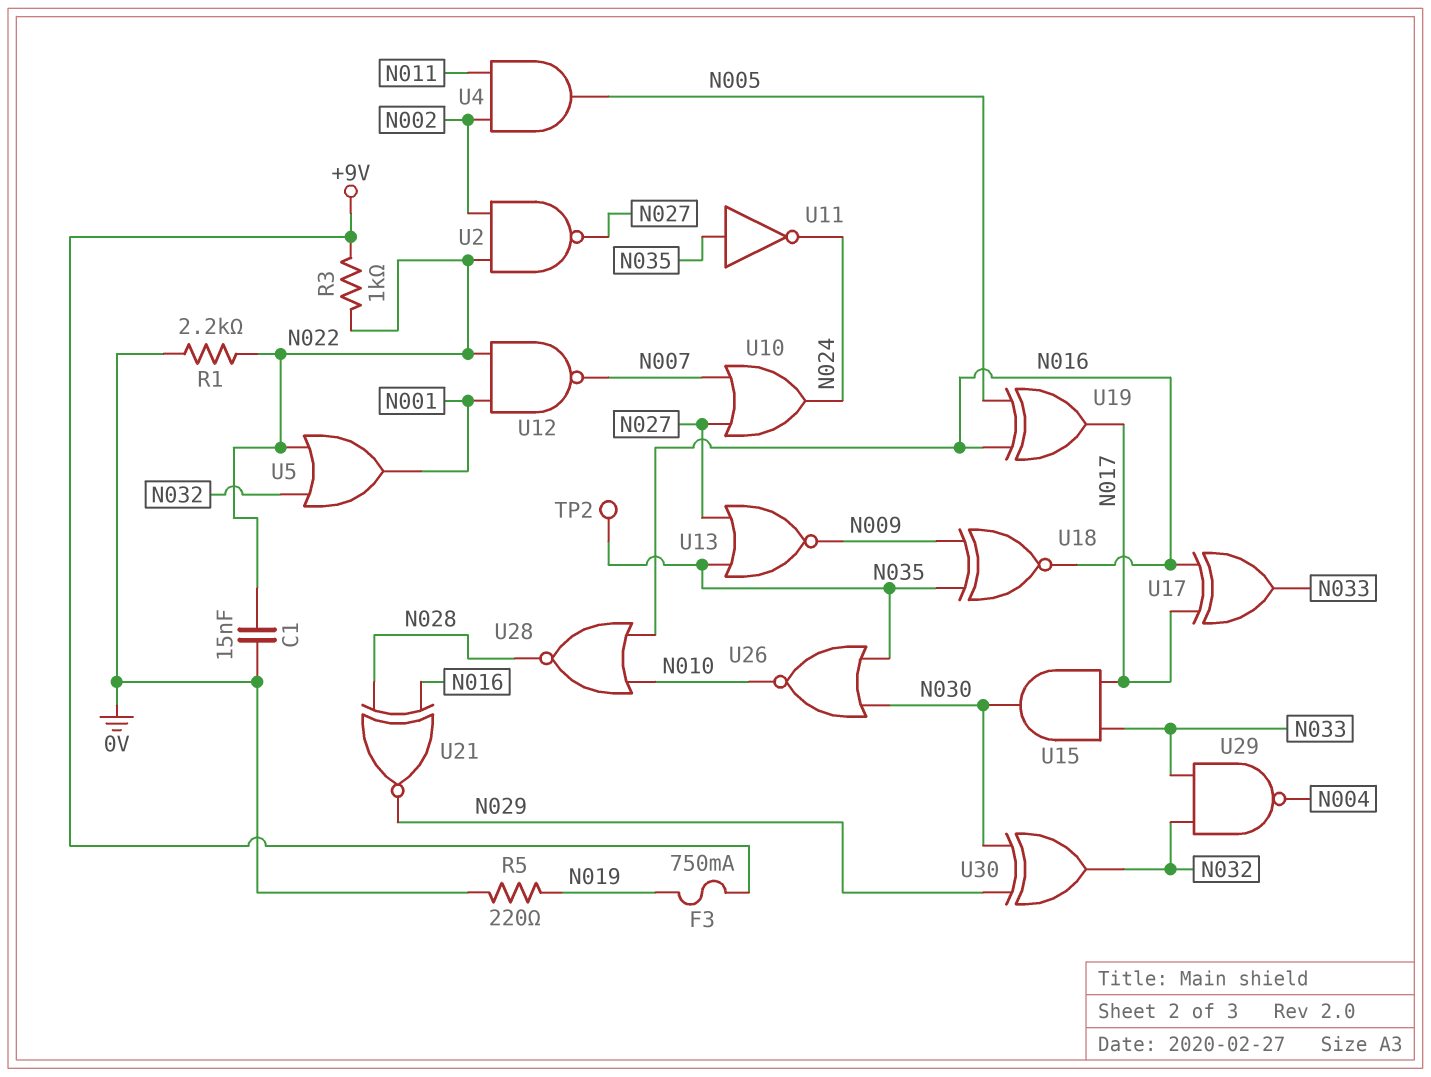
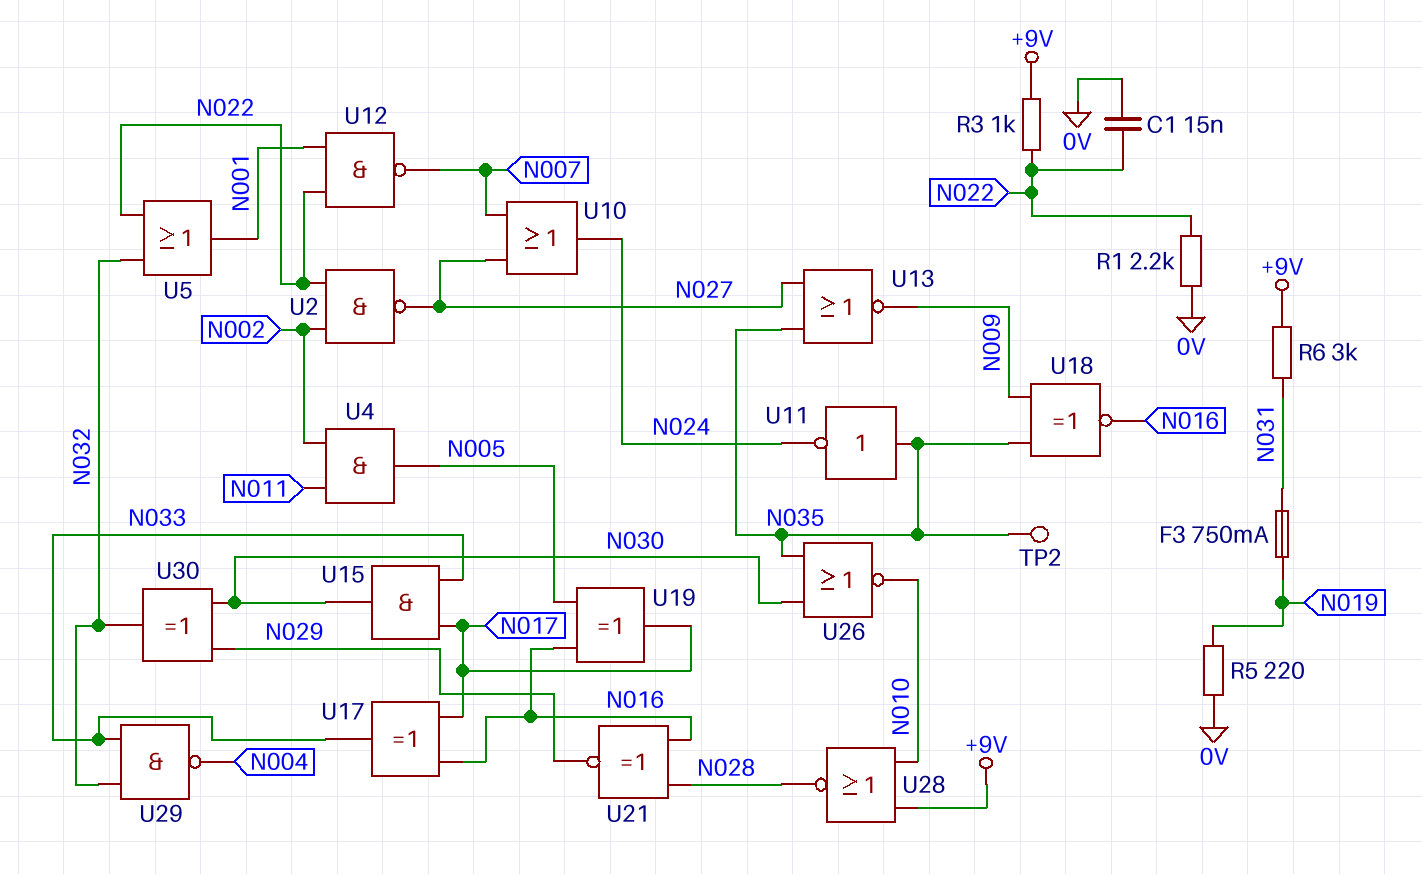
F3: 750mA (+9V, N019) -> 750mA (N019, N031)
R6: none -> 3k (+9V, N031)
U28: NOR (in N010, in N016, out N028) -> NOR (in +9V, in N010, out N028)

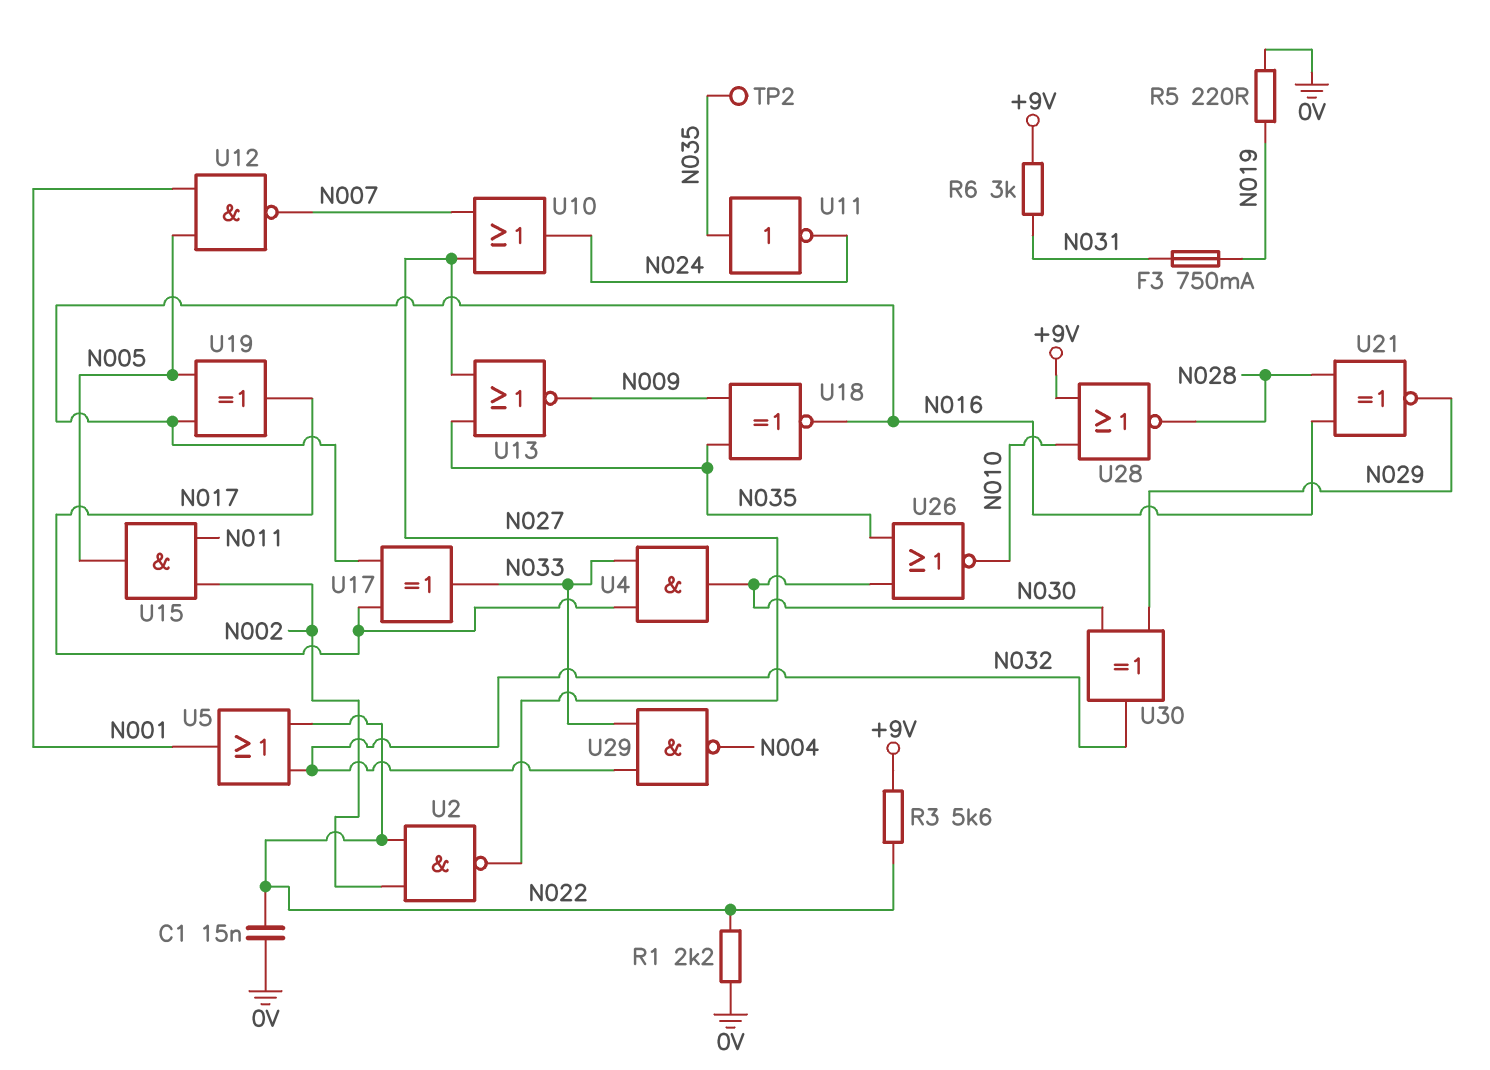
R3: 1k (+9V, N022) -> 5.6k (+9V, N022)
U4: AND (in N002, in N011, out N005) -> AND (in N017, in N033, out N030)
U12: NAND (in N001, in N022, out N007) -> NAND (in N001, in N005, out N007)
U15: AND (in N017, in N033, out N030) -> AND (in N002, in N011, out N005)

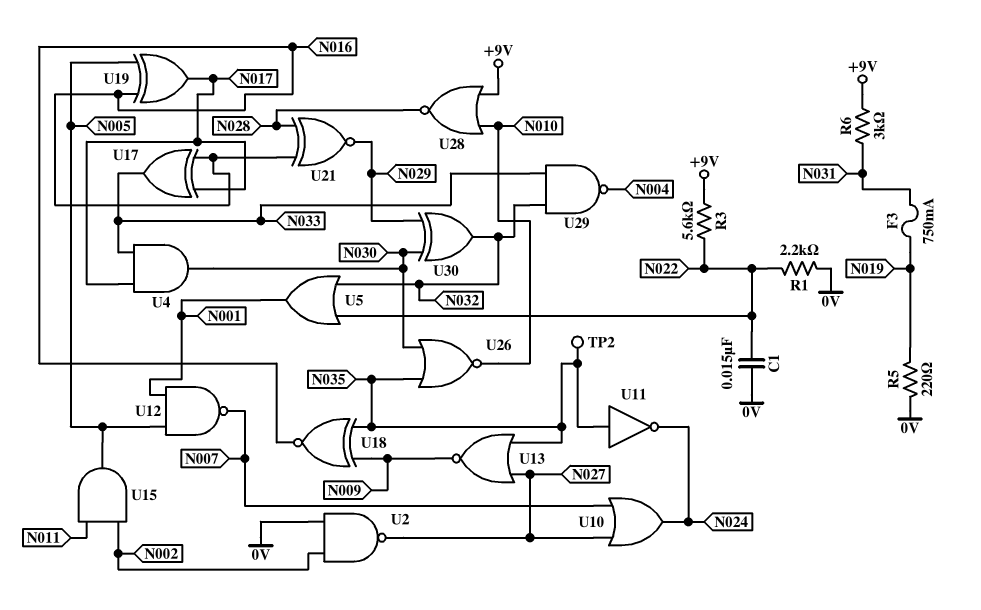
U2: NAND (in N002, in N022, out N027) -> NAND (in 0V, in N002, out N027)

